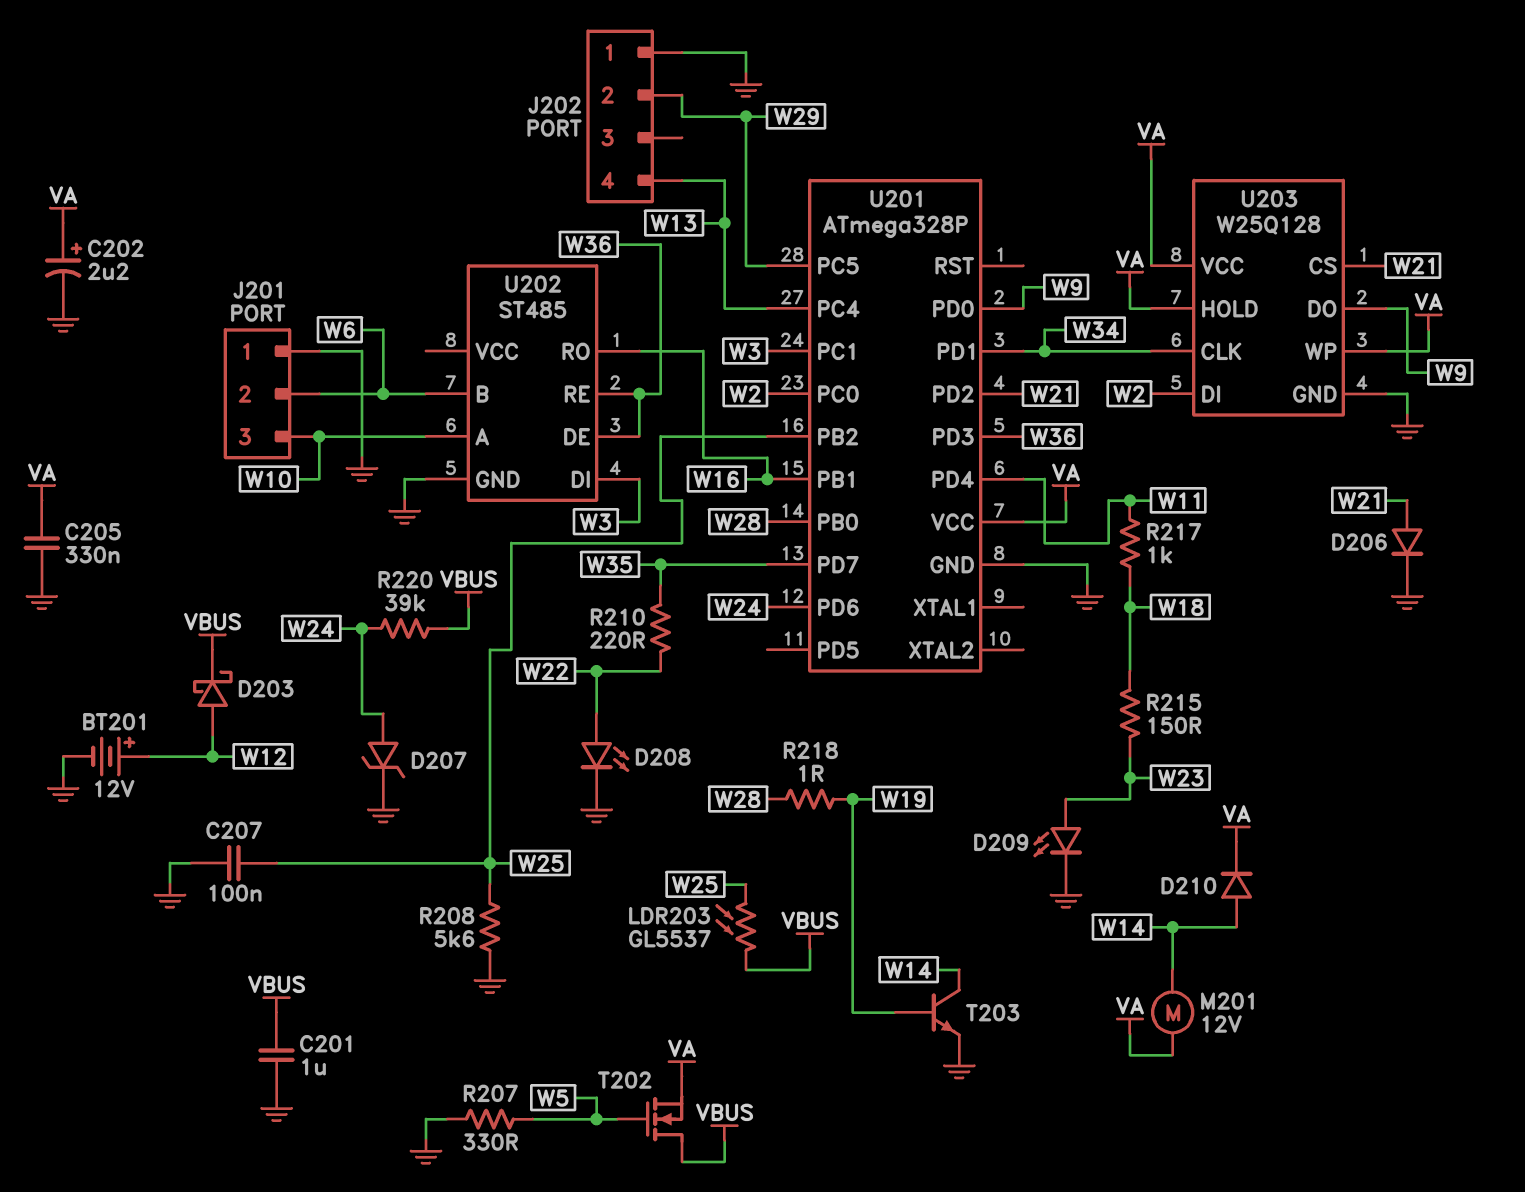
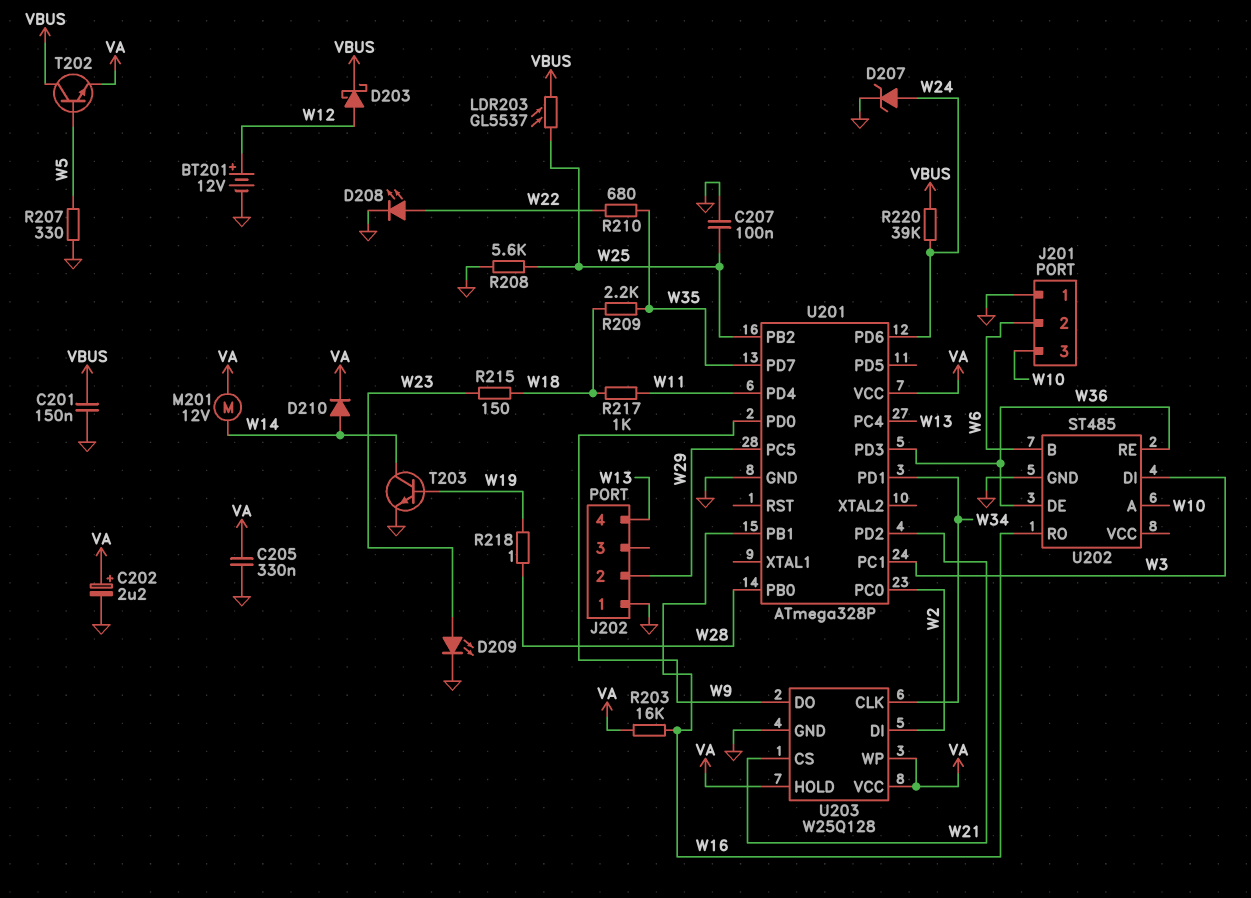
C201: 1uF (GND, VBUS) -> 150nF (GND, VBUS)
D206: diode (A W21, K GND) -> none
R203: none -> 16k (VA, W16)
R209: none -> 2.2k (W18, W35)
R210: 220 (W22, W35) -> 680 (W22, W35)
T202: NMOS (G W5, D VBUS, S VA) -> NPN (B W5, C VBUS, E VA)

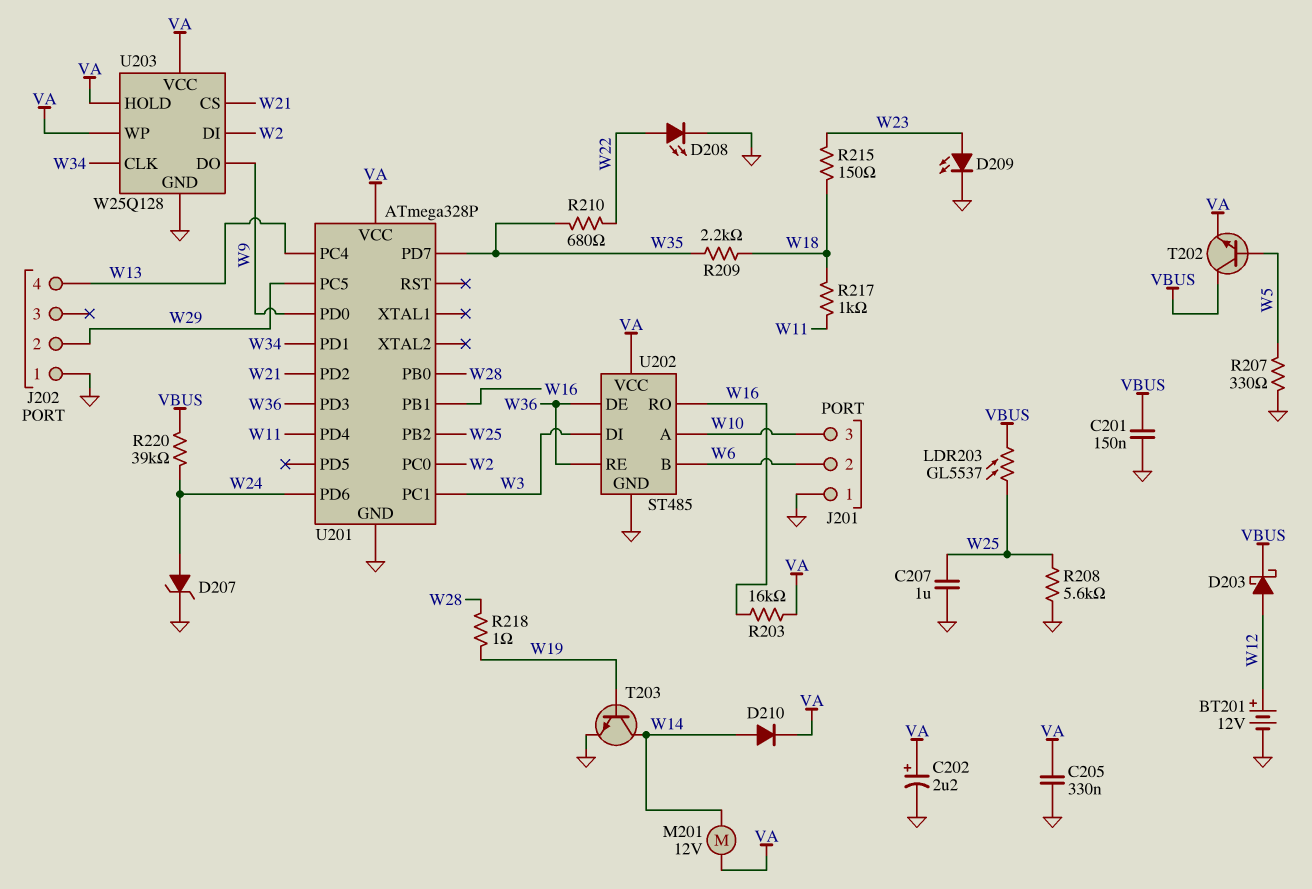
C207: 100nF (GND, W25) -> 1uF (GND, W25)
U202 pin VCC: none -> VA

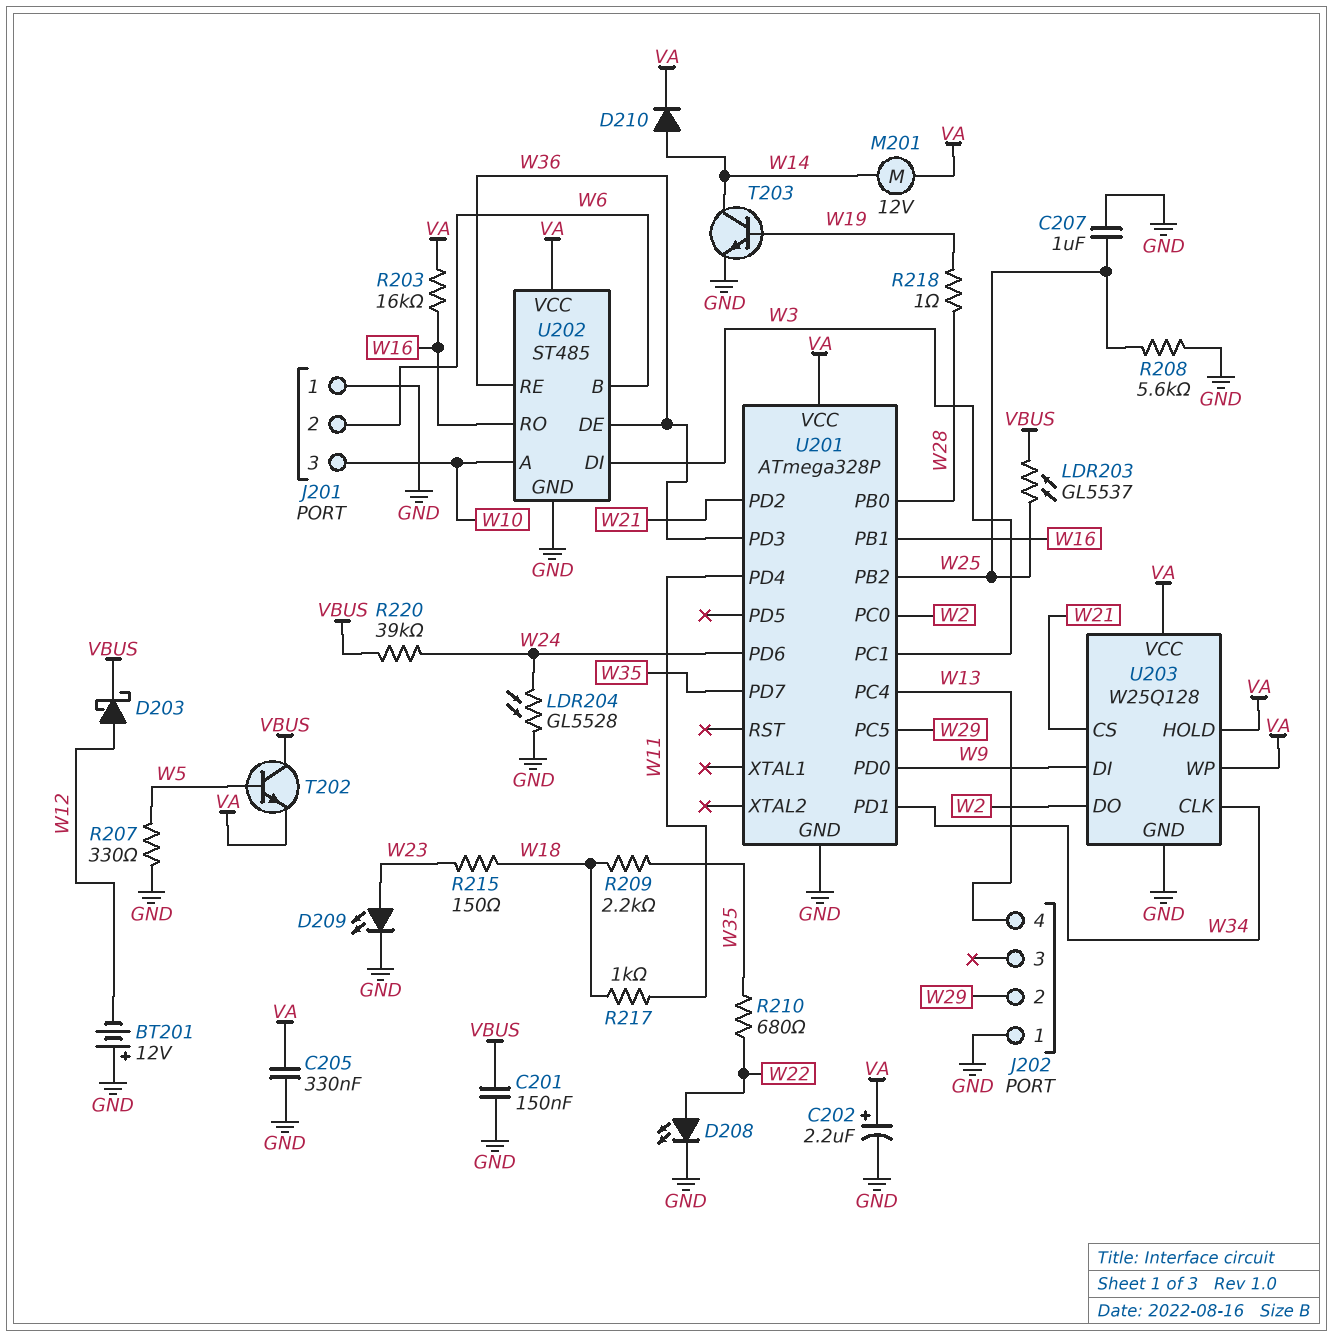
BT201: 12V (plus W12, minus GND) -> 12V (plus GND, minus W12)
D207: zener (A W24, K GND) -> none
LDR204: none -> GL5528 (GND, W24)
U203 pin DI: W2 -> W9
U203 pin DO: W9 -> W2

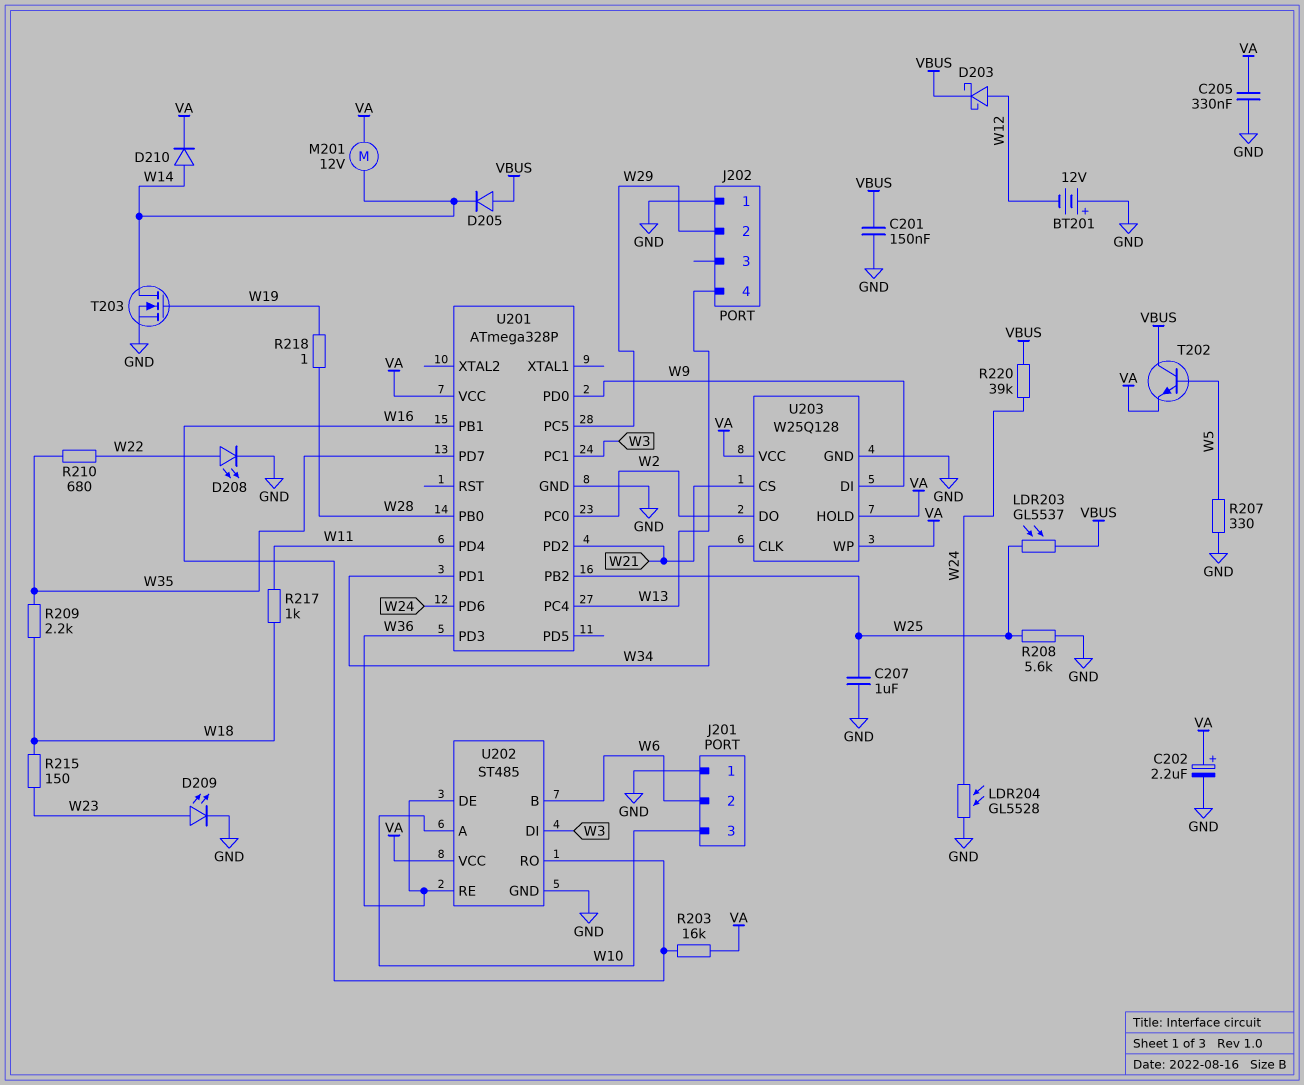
D205: none -> diode (A VBUS, K W14)
T203: NPN (B W19, C W14, E GND) -> NMOS (G W19, D W14, S GND)

